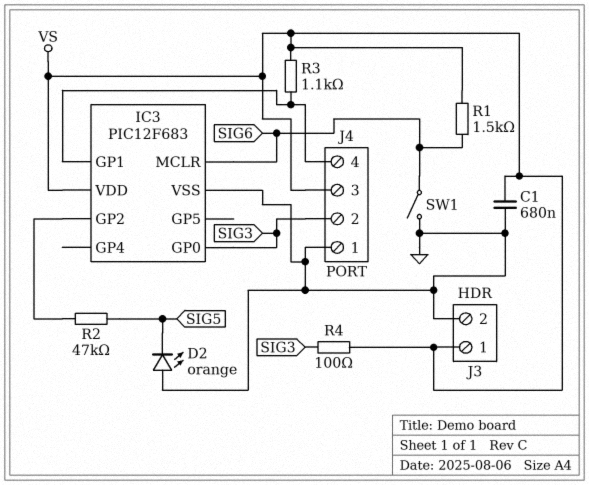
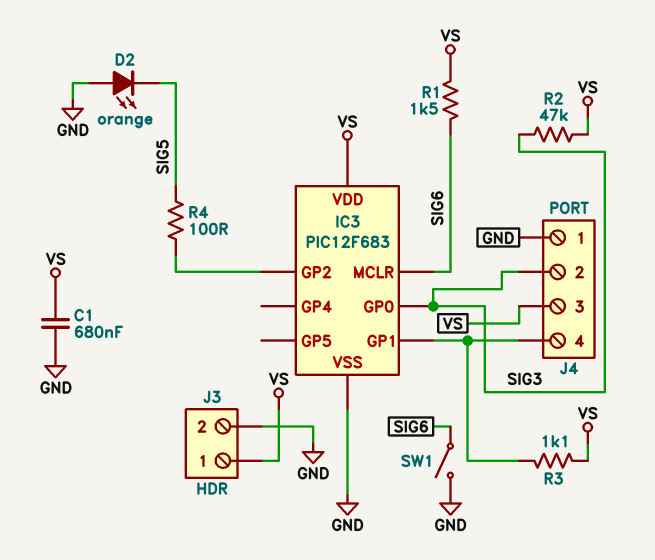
R2: 47k (IC3/GP2, SIG5) -> 47k (SIG3, VS)
R4: 100 (SIG3, VS) -> 100 (IC3/GP2, SIG5)

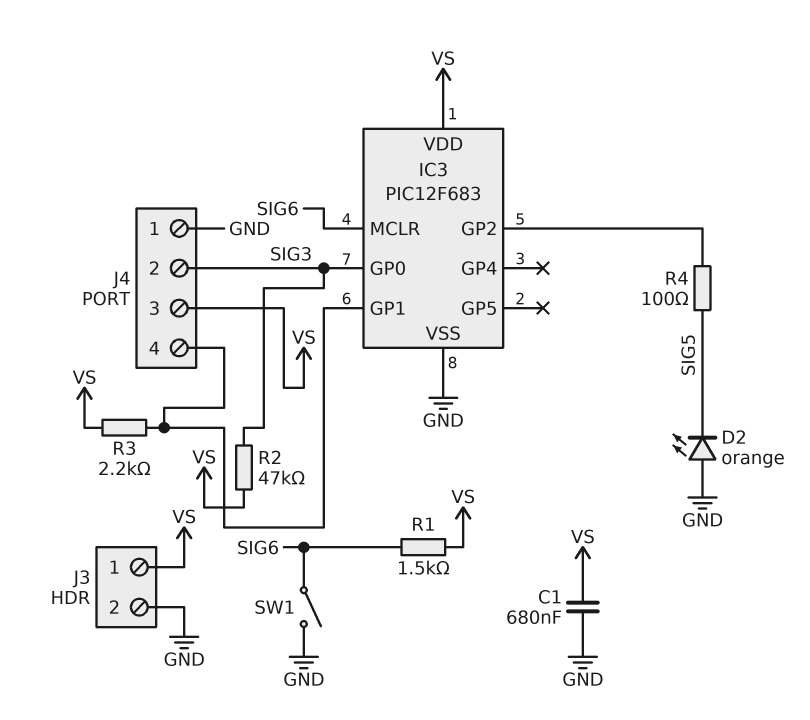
R3: 1.1k (IC3/GP1, VS) -> 2.2k (IC3/GP1, VS)

